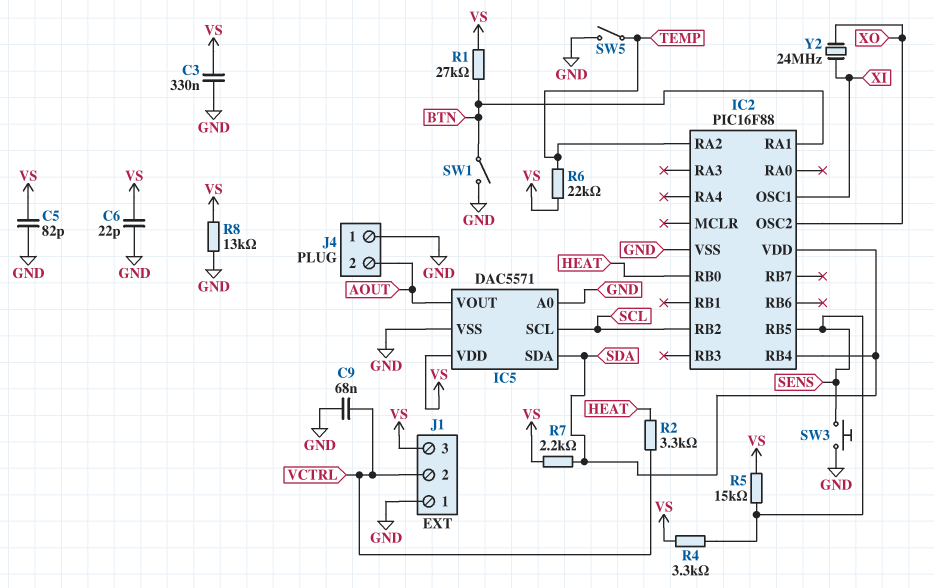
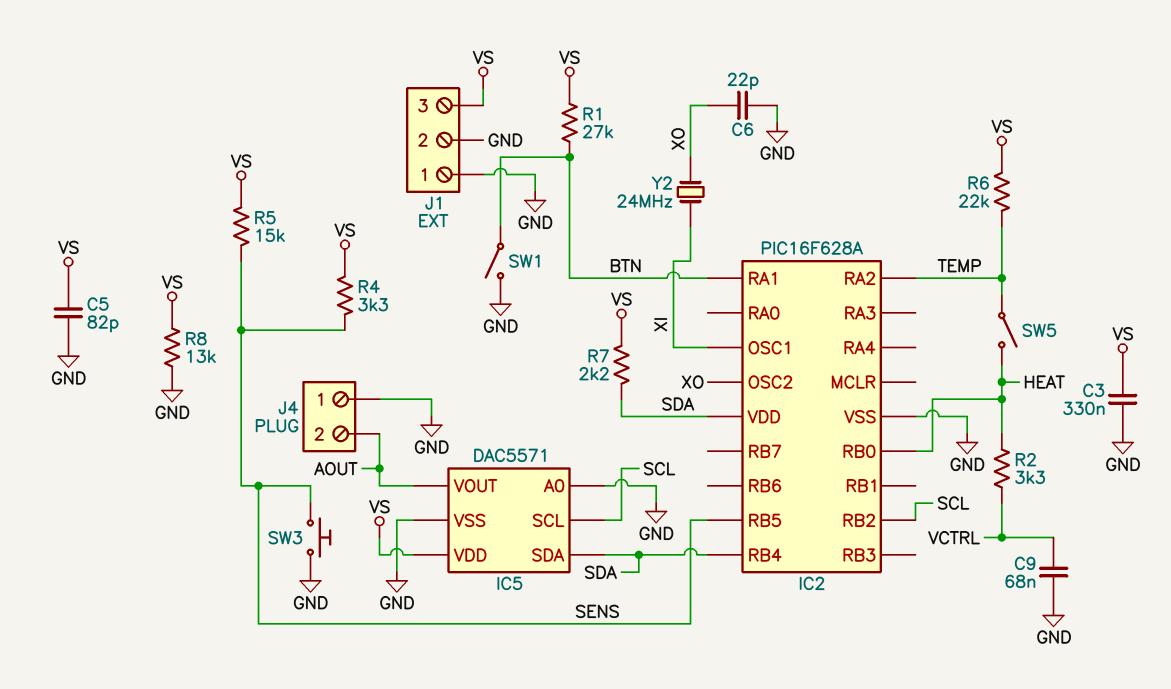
C6: 22pF (GND, VS) -> 22pF (GND, XO)
IC2: PIC16F88 -> PIC16F628A
J1 pin 2: VCTRL -> GND
SW5: switch (GND, TEMP) -> switch (HEAT, TEMP)

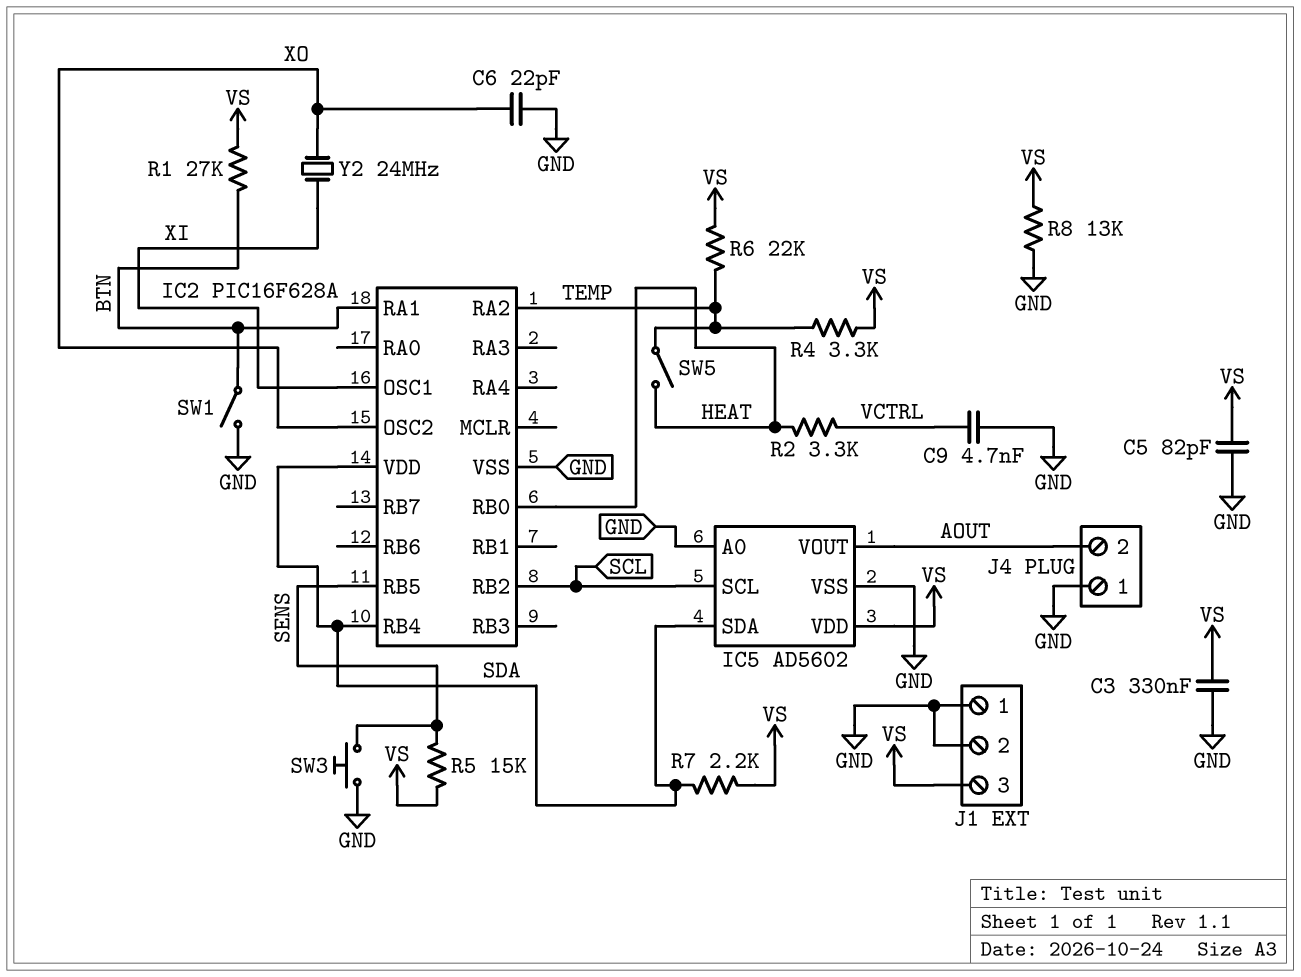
C9: 68nF (GND, VCTRL) -> 4.7nF (GND, VCTRL)
IC5: DAC5571 -> AD5602
R4: 3.3k (SENS, VS) -> 3.3k (TEMP, VS)

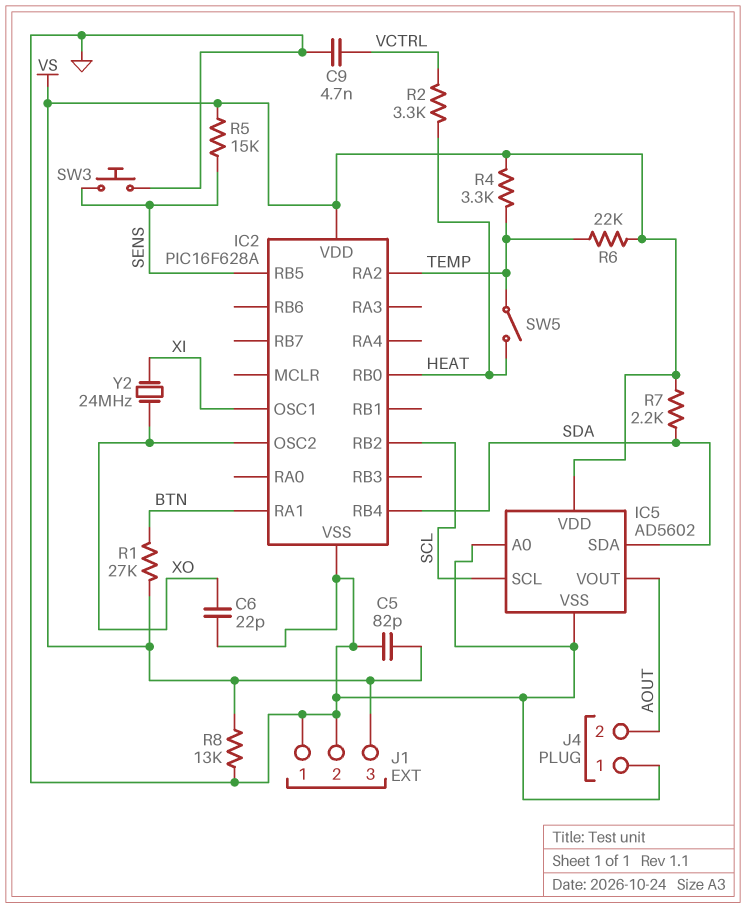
C3: 330nF (GND, VS) -> none
IC2 pin VDD: SDA -> VS
SW1: switch (BTN, GND) -> none

